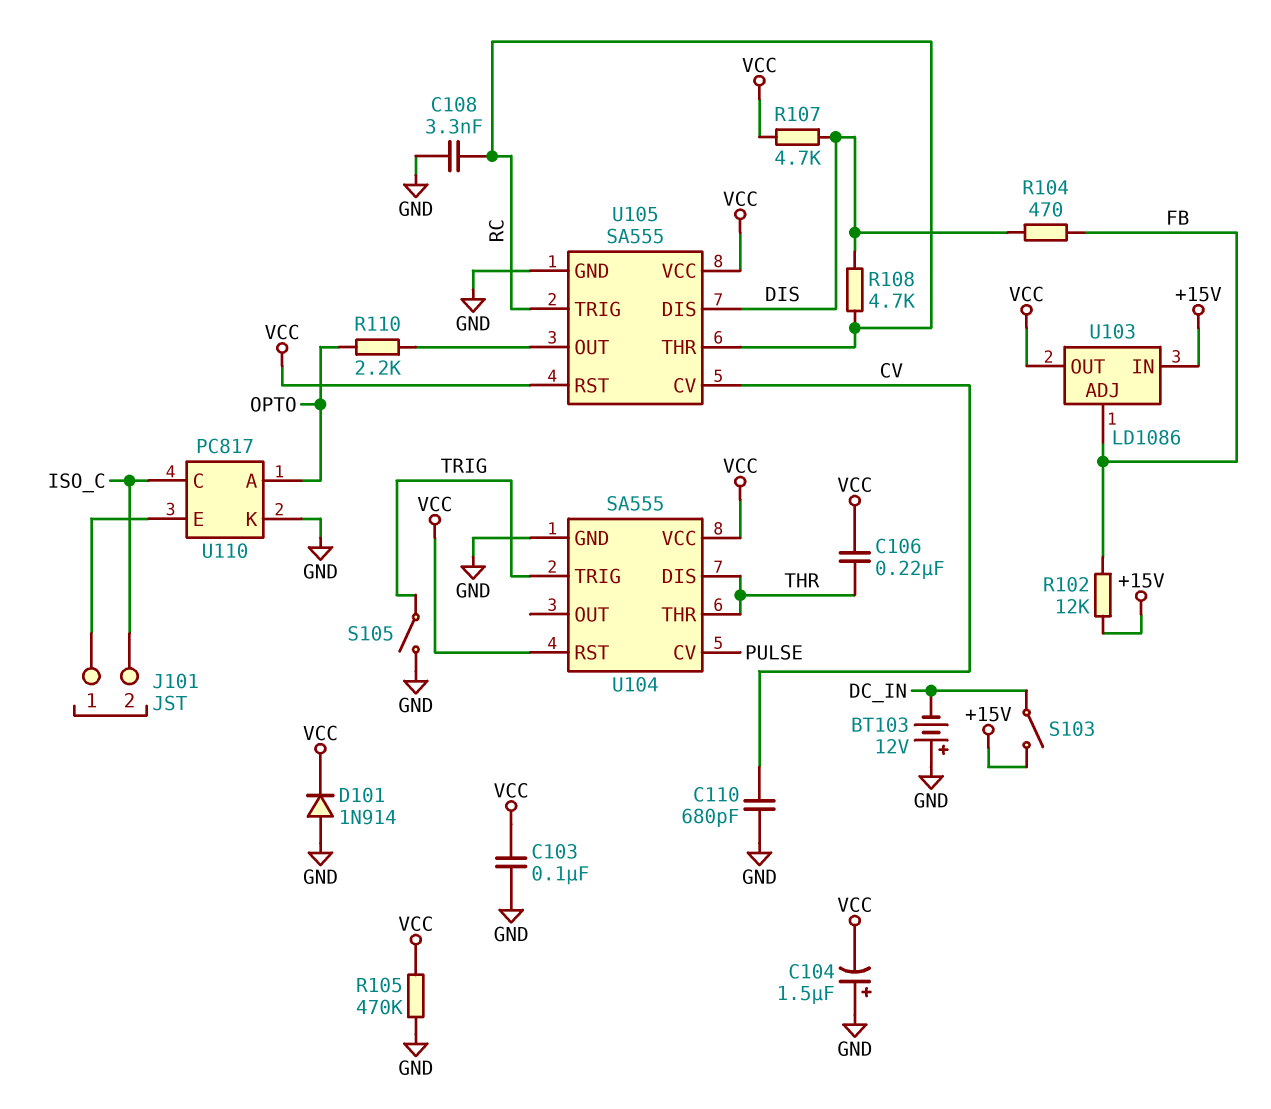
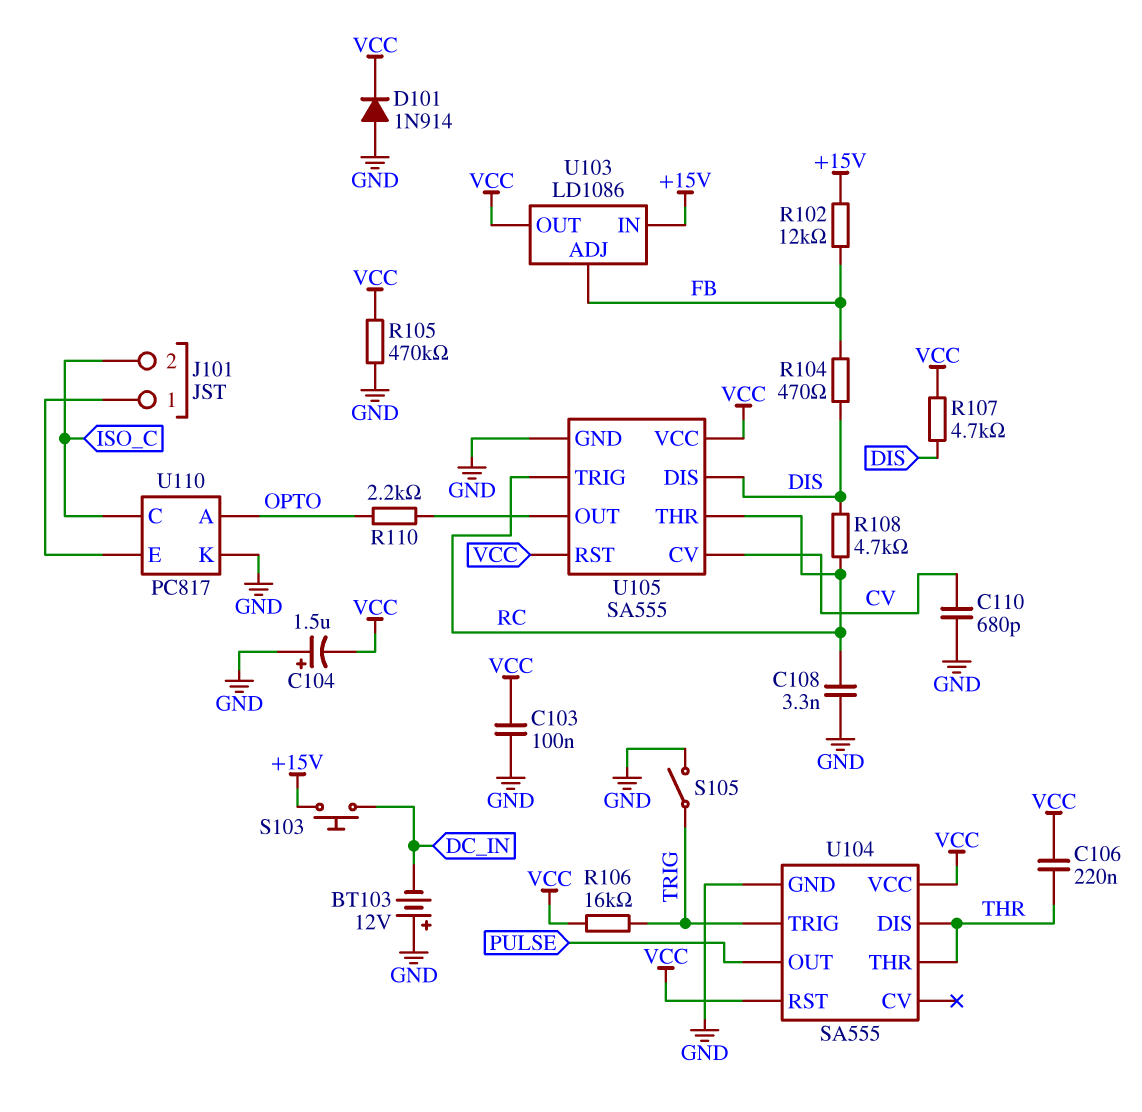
R106: none -> 16k (TRIG, VCC)
S103: switch (+15V, DC_IN) -> button (+15V, DC_IN)
U104 pin CV: PULSE -> none
U104 pin OUT: none -> PULSE

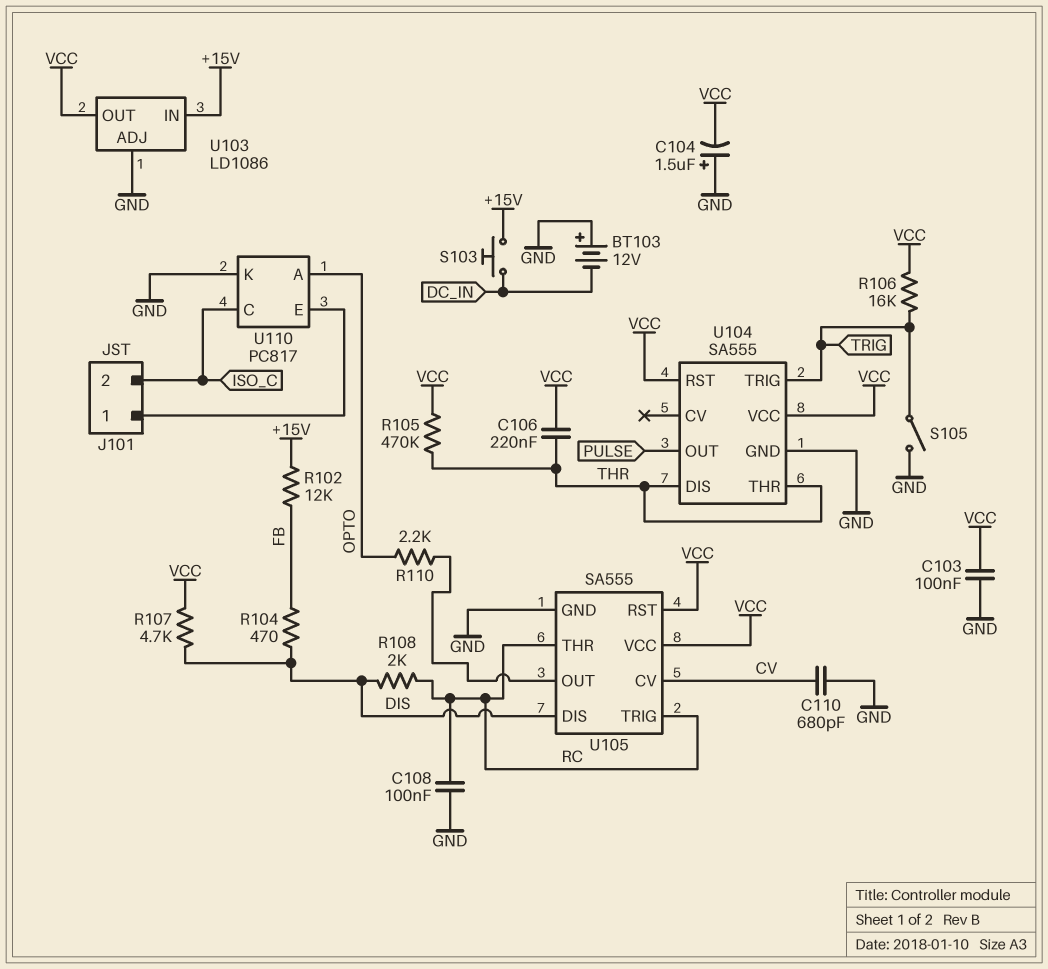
C108: 3.3nF (GND, RC) -> 100nF (GND, RC)
D101: diode 1N914 (A GND, K VCC) -> none
R105: 470k (GND, VCC) -> 470k (THR, VCC)
R108: 4.7k (DIS, RC) -> 2k (DIS, RC)
U103 pin ADJ: FB -> GND

